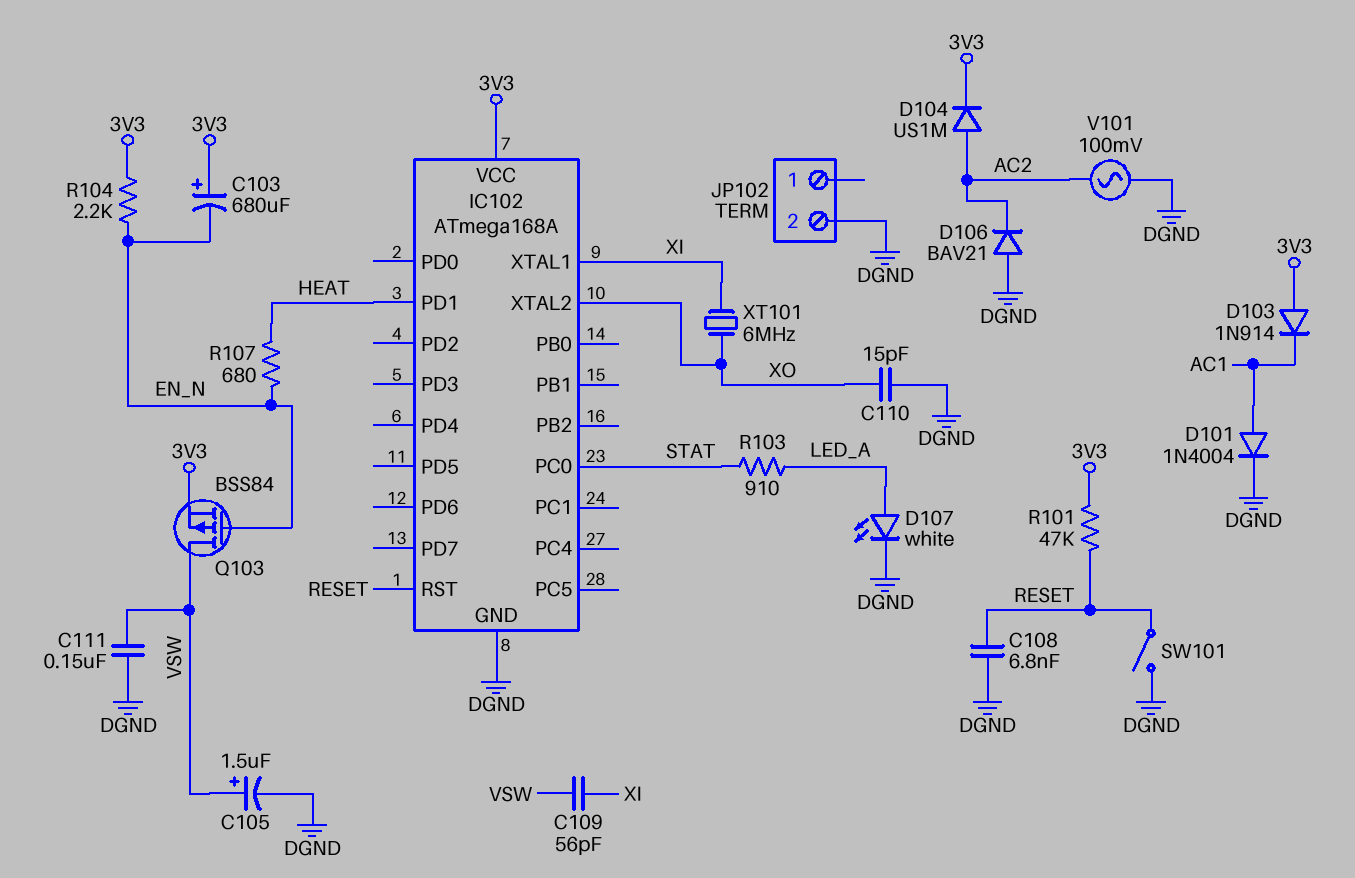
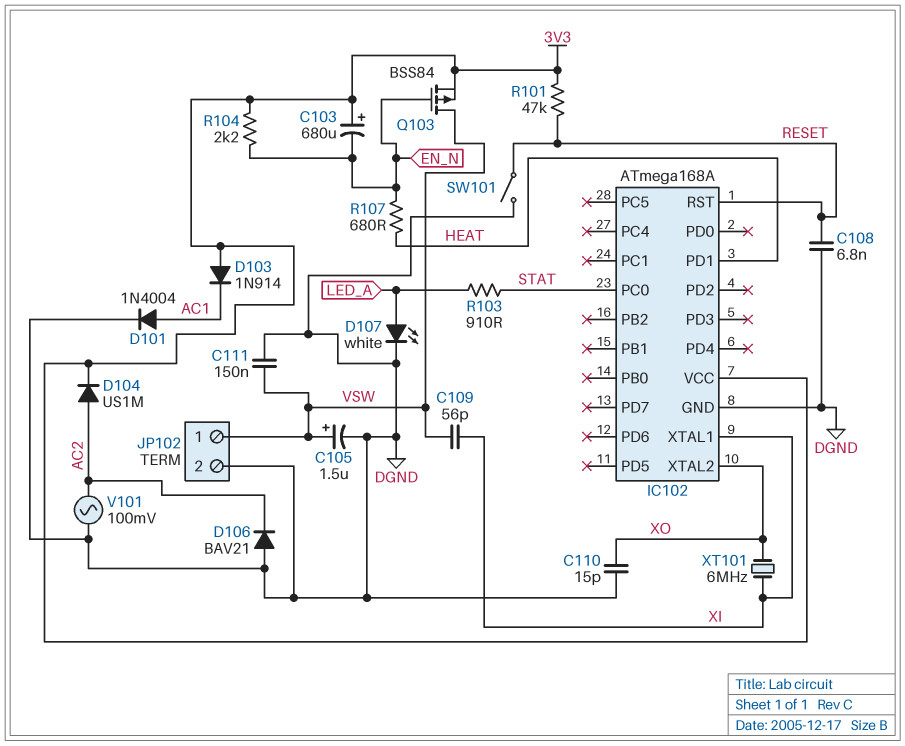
JP102 pin 1: none -> VSW

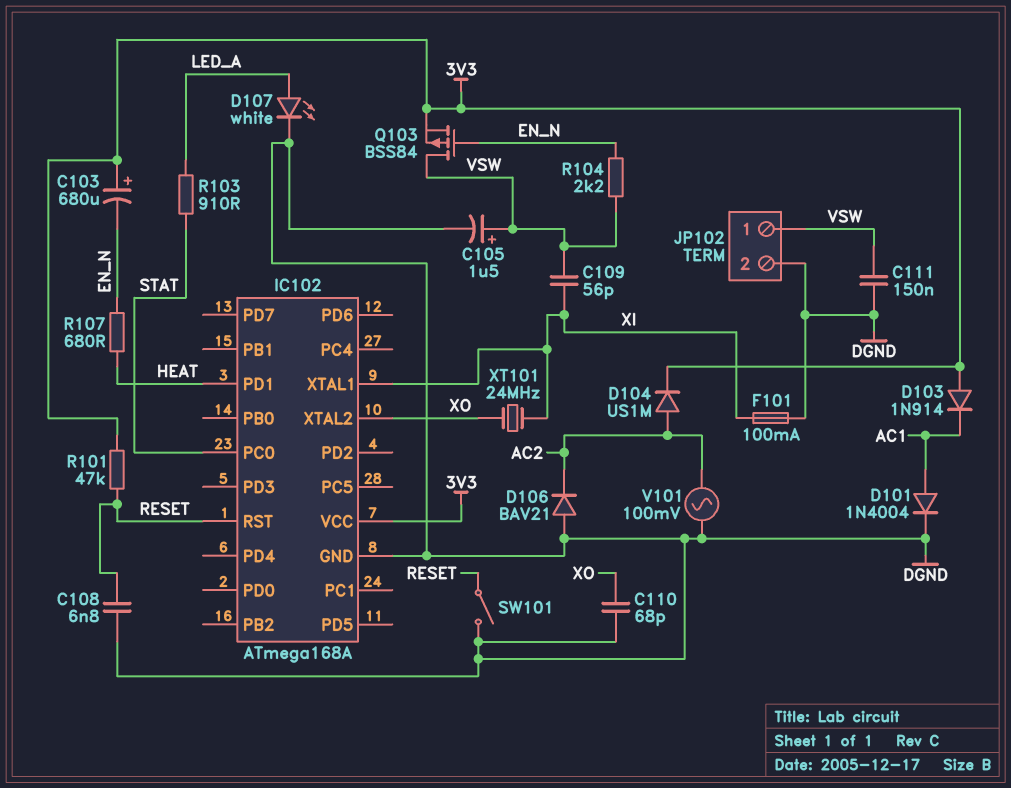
C110: 15pF (DGND, XO) -> 68pF (DGND, XO)
F101: none -> 100mA (DGND, XI)
R104: 2.2k (3V3, EN_N) -> 2.2k (EN_N, VSW)
XT101: 6MHz (XI, XO) -> 24MHz (XI, XO)

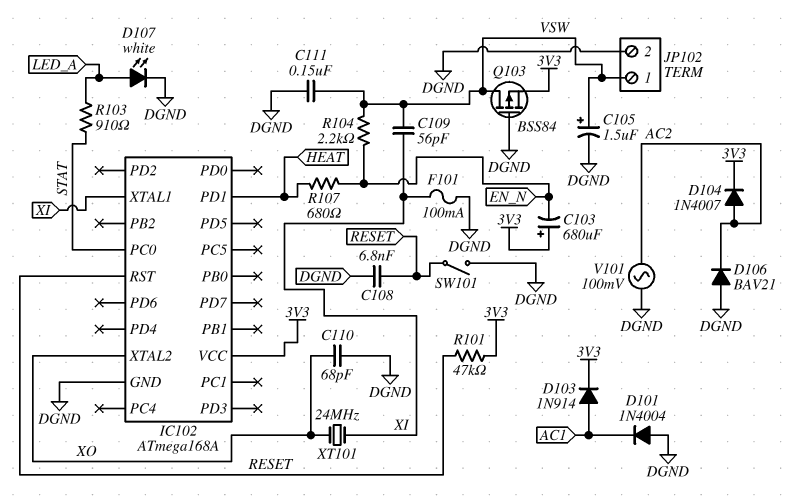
D101: diode 1N4004 (A AC1, K DGND) -> diode 1N4004 (A DGND, K AC1)
D103: diode 1N914 (A 3V3, K AC1) -> diode 1N914 (A AC1, K 3V3)
D104: diode US1M (A AC2, K 3V3) -> diode 1N4007 (A AC2, K 3V3)
Q103: PMOS BSS84 (G EN_N, D VSW, S 3V3) -> PMOS BSS84 (G DGND, D VSW, S 3V3)

